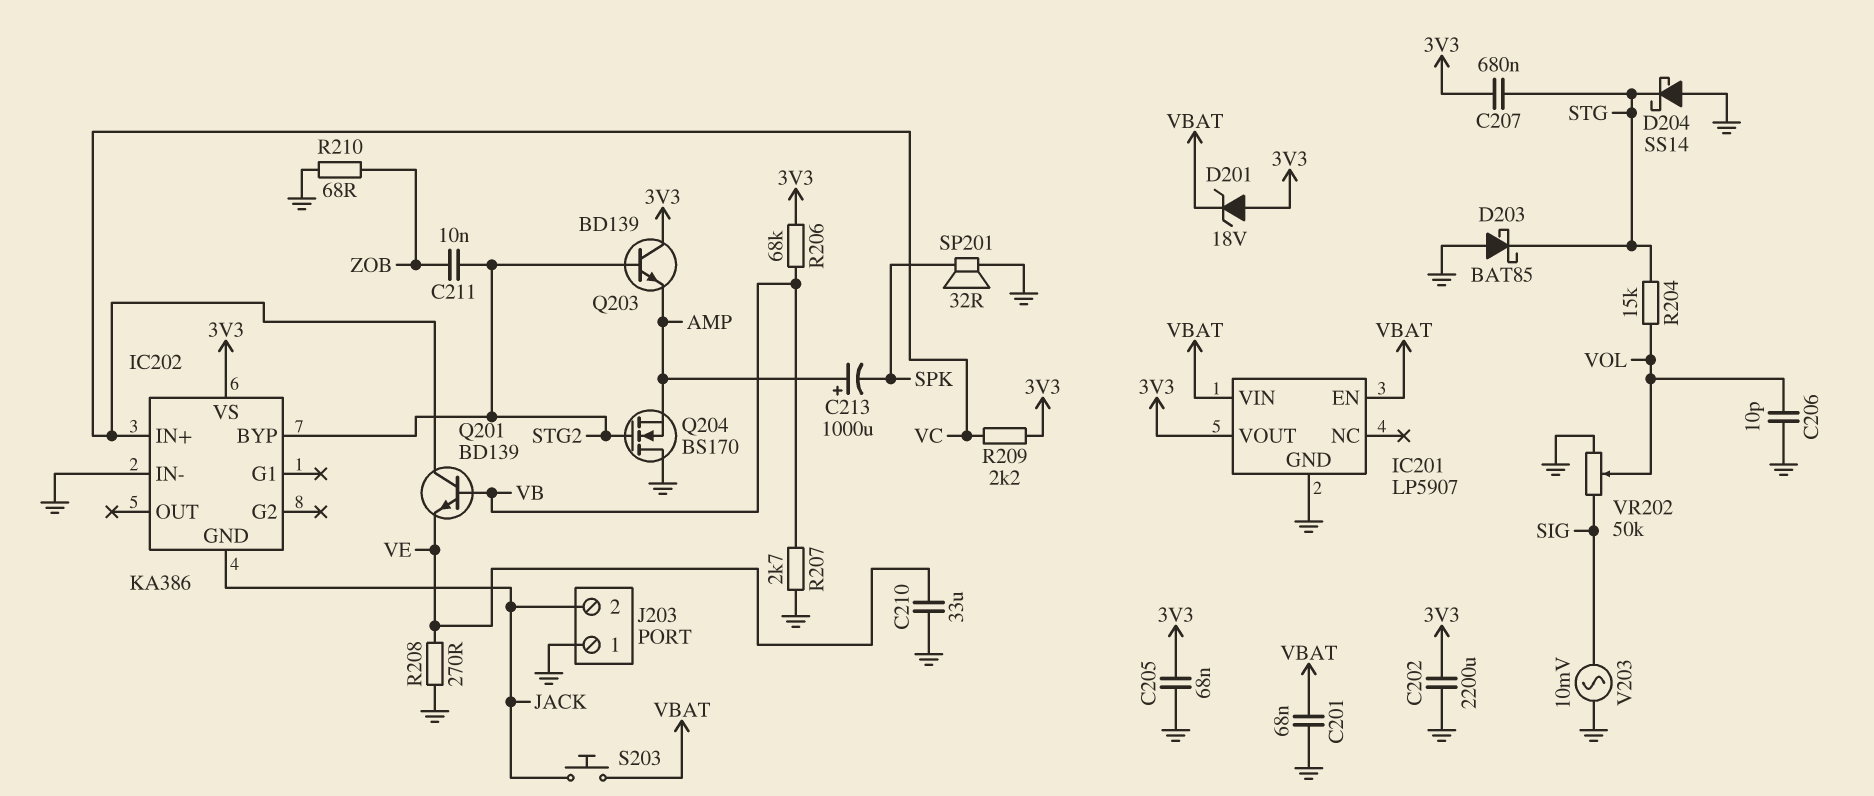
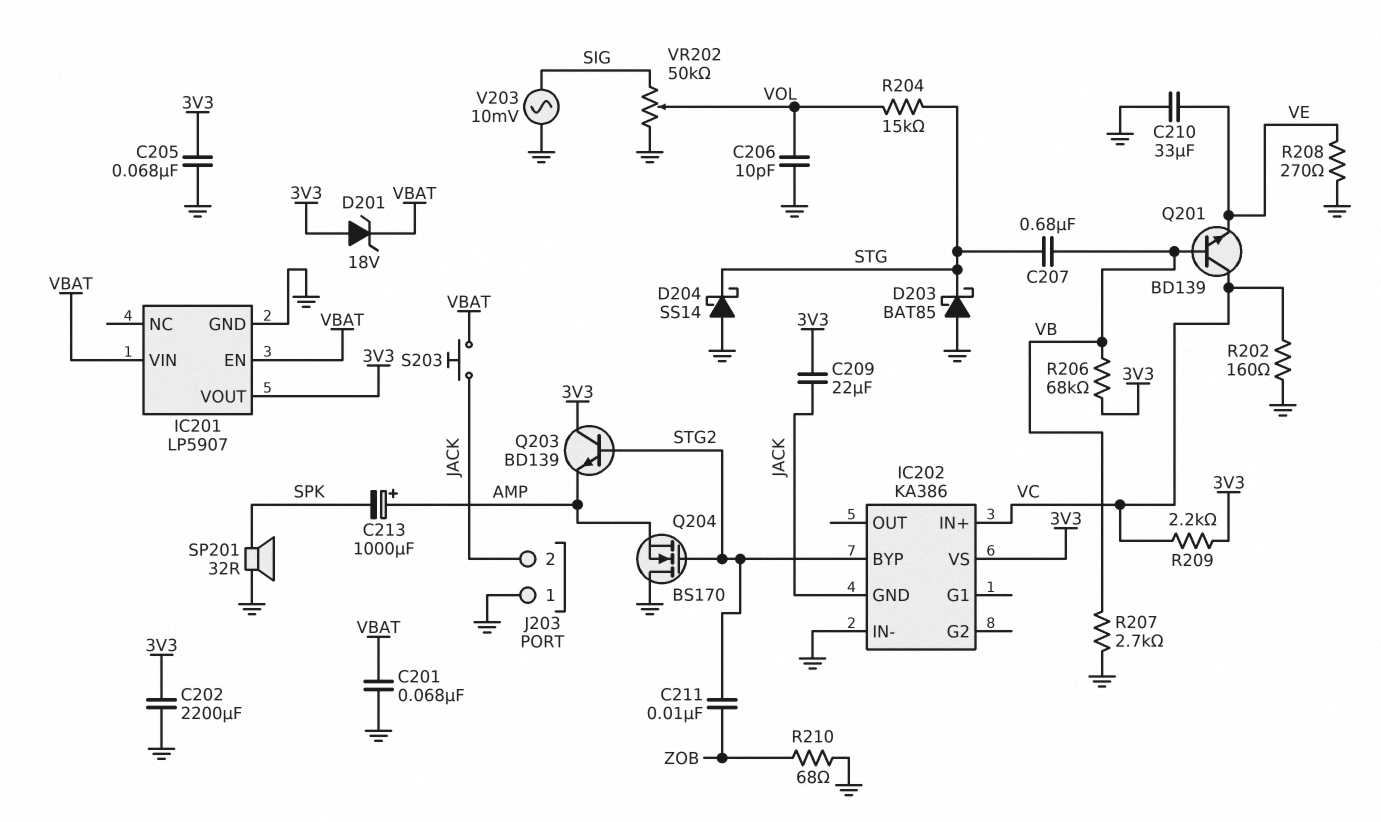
C207: 680nF (3V3, STG) -> 680nF (STG, VB)
C209: none -> 22uF (3V3, JACK)
R202: none -> 160 (GND, VC)

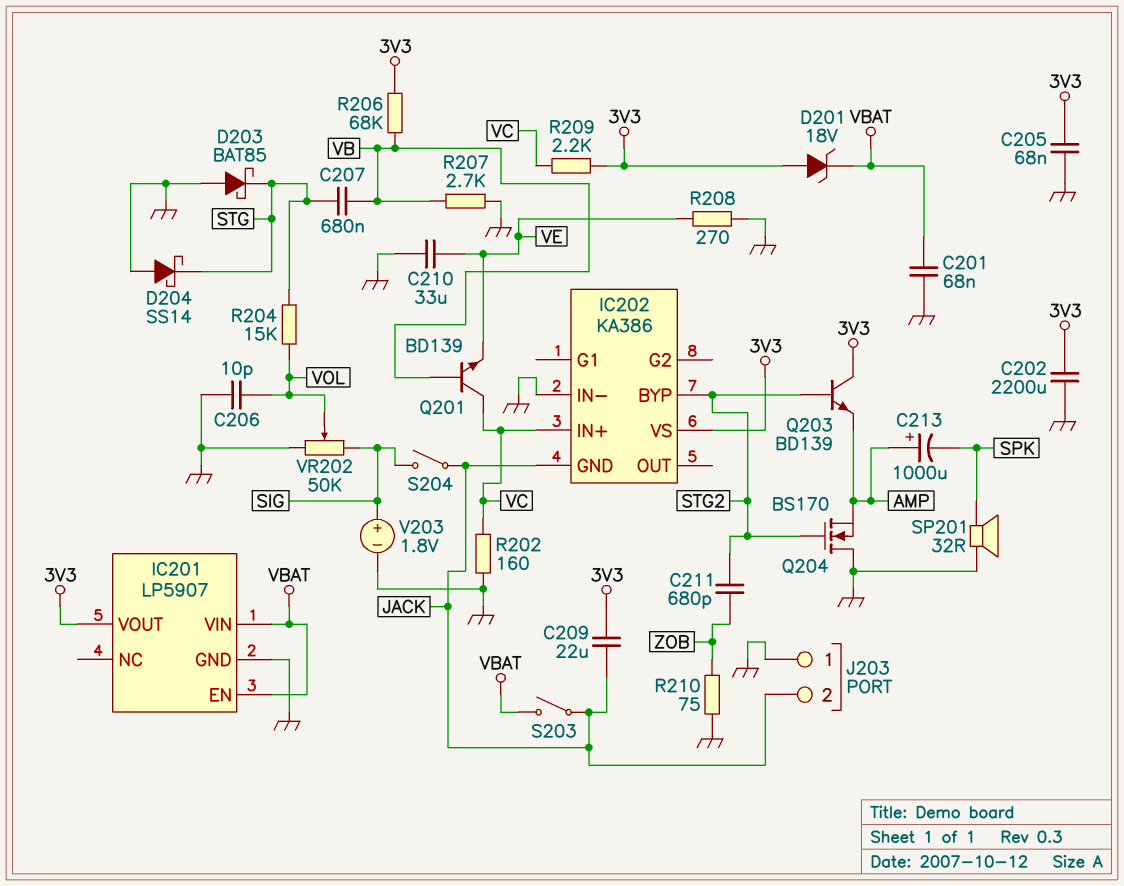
C211: 10nF (STG2, ZOB) -> 680pF (STG2, ZOB)
R210: 68 (GND, ZOB) -> 75 (GND, ZOB)
S203: button (JACK, VBAT) -> switch (JACK, VBAT)
S204: none -> switch (JACK, SIG)
V203: AC 10mV (GND, SIG) -> 1.8V (plus SIG, minus GND)

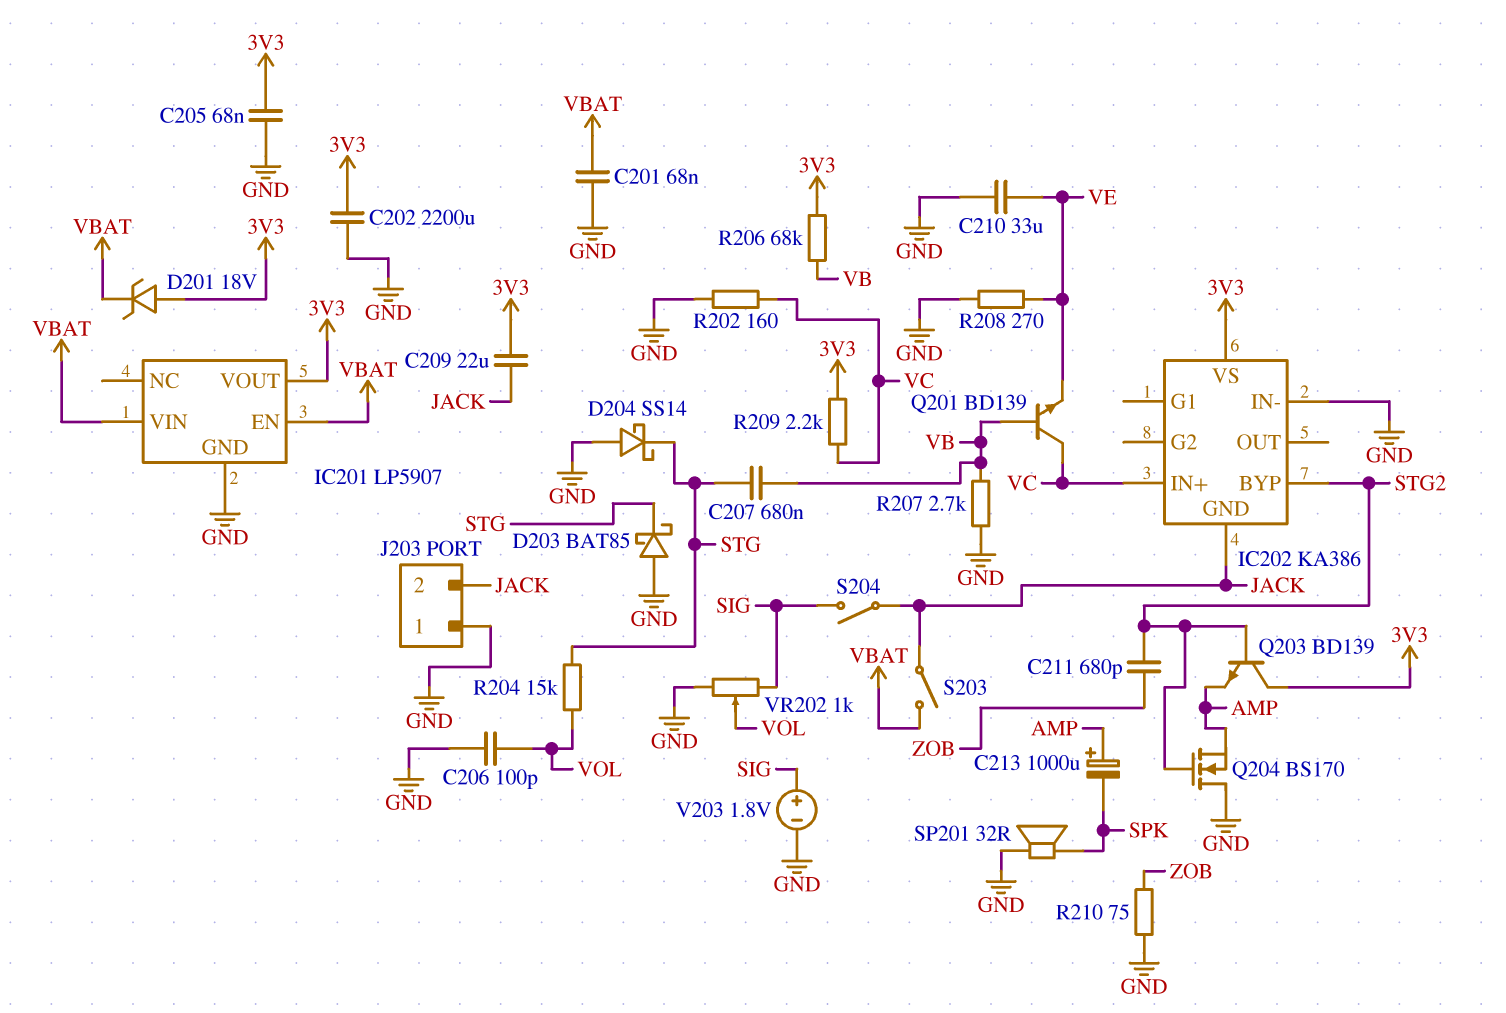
C206: 10pF (GND, VOL) -> 100pF (GND, VOL)
VR202: 50k (GND, SIG, wiper VOL) -> 1k (GND, SIG, wiper VOL)

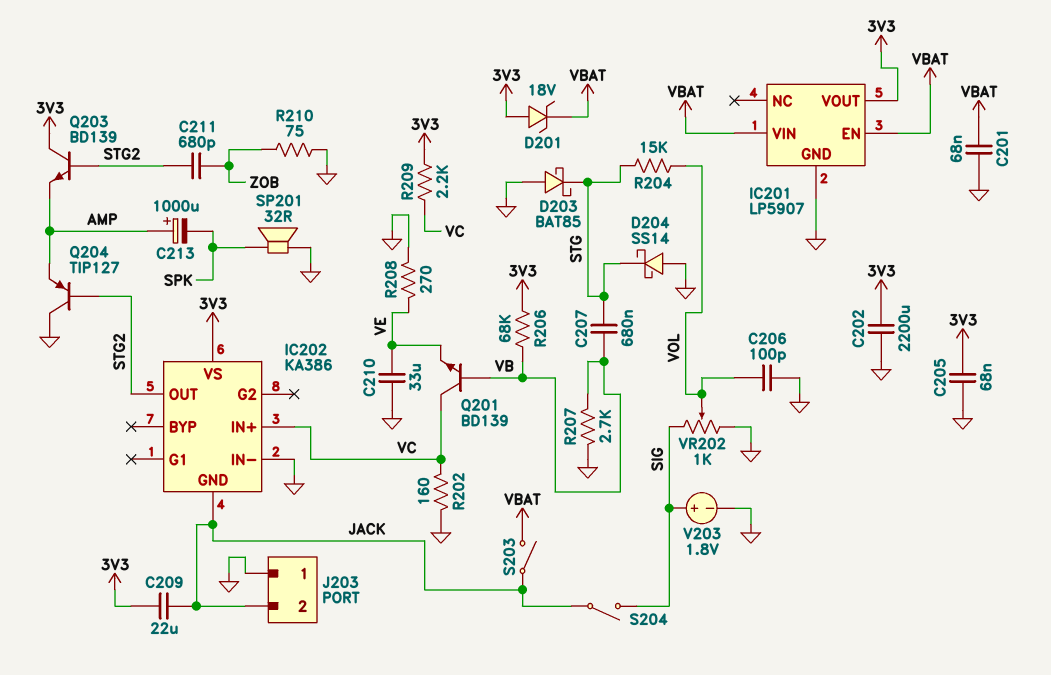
IC202 pin BYP: STG2 -> none
IC202 pin OUT: none -> STG2
Q204: NMOS BS170 (G STG2, D GND, S AMP) -> PNP TIP127 (B STG2, C GND, E AMP)

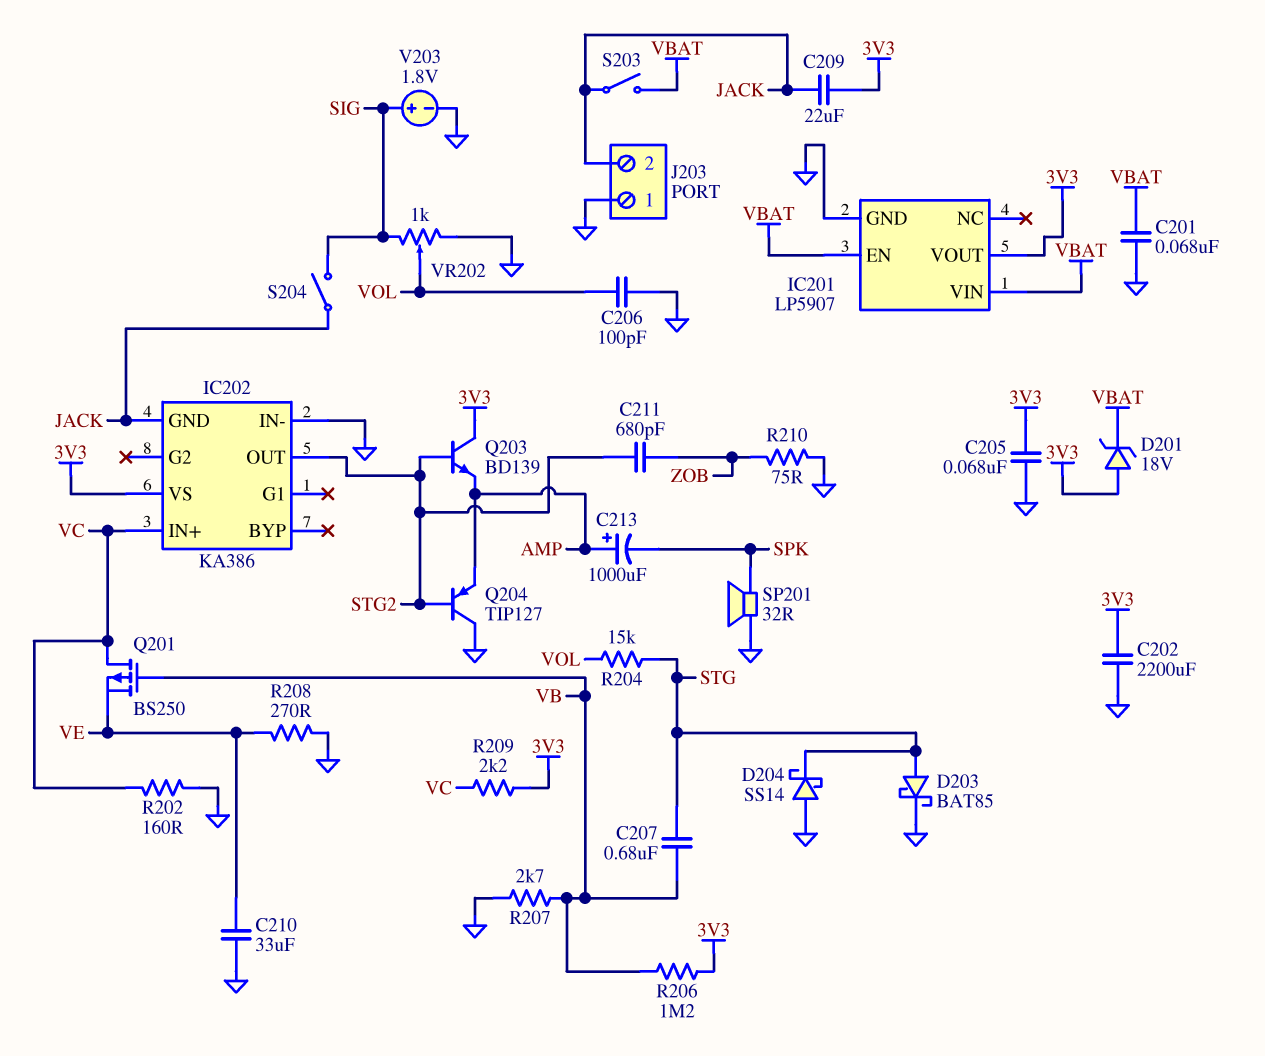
D203: schottky BAT85 (A GND, K STG) -> schottky BAT85 (A STG, K GND)
Q201: NPN BD139 (B VB, C VC, E VE) -> PMOS BS250 (G VB, D VC, S VE)
R206: 68k (3V3, VB) -> 1.2M (3V3, VB)

